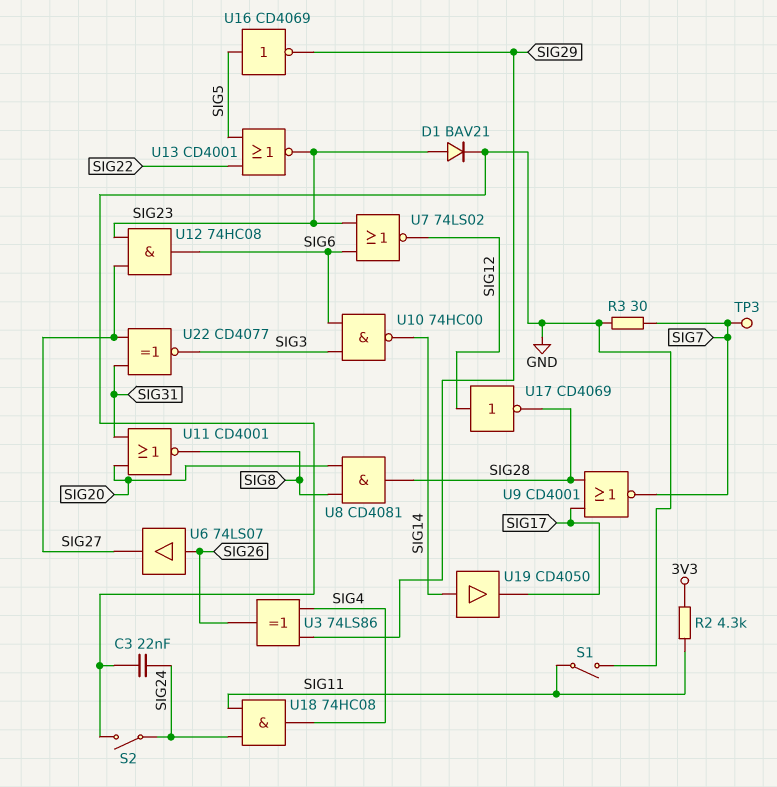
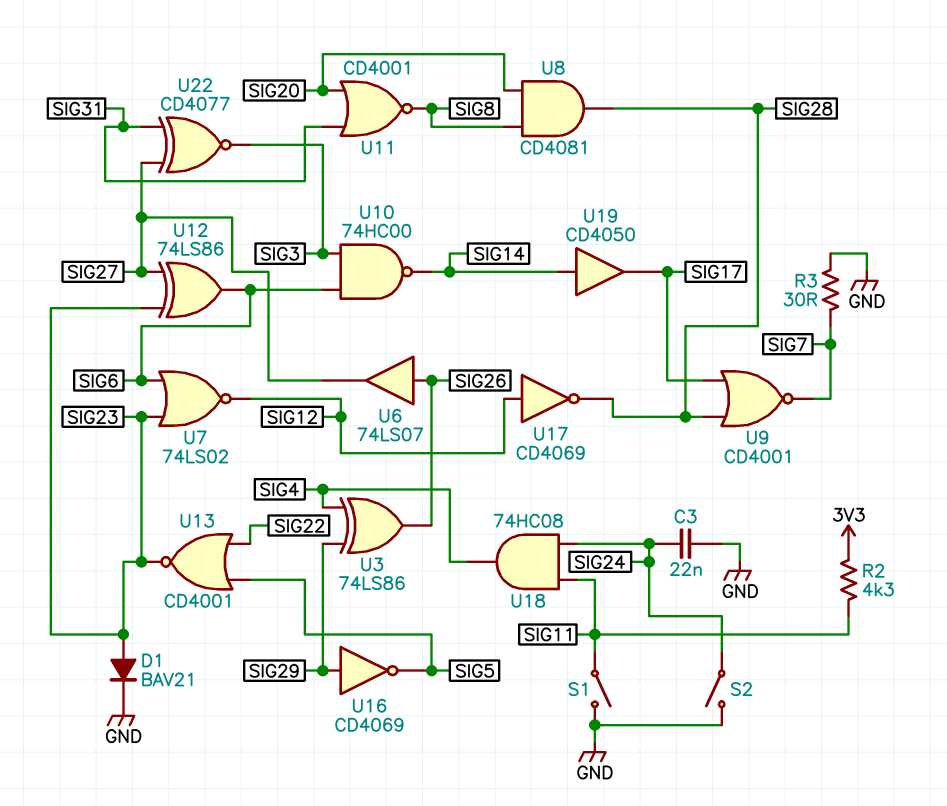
TP3: test point (SIG7) -> none
U12: AND 74HC08 (in SIG23, in SIG27, out SIG6) -> XOR 74LS86 (in SIG23, in SIG27, out SIG6)
U16: NOT CD4069 (in SIG5, out SIG29) -> NOT CD4069 (in SIG29, out SIG5)

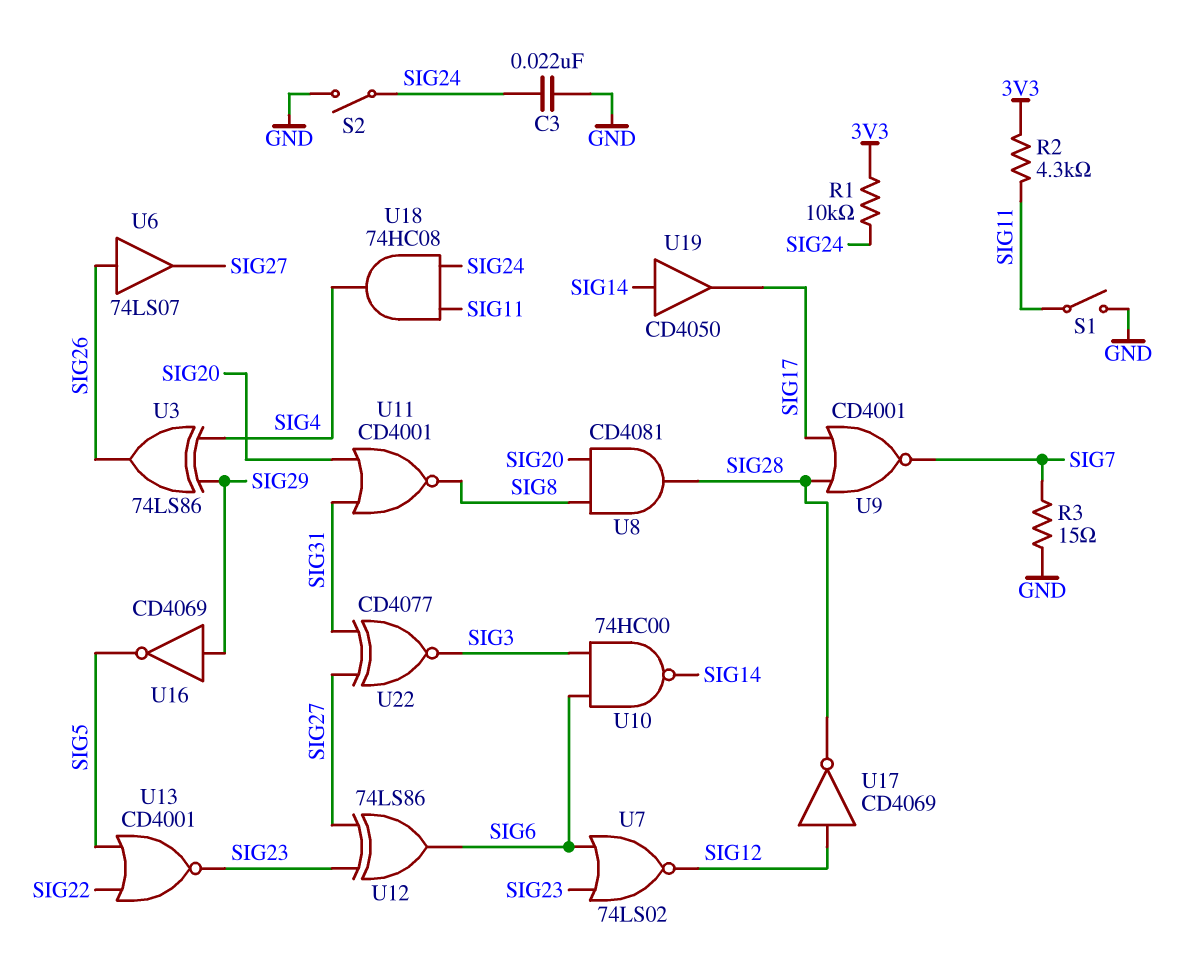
D1: diode BAV21 (A SIG23, K GND) -> none
R1: none -> 10k (3V3, SIG24)
R3: 30 (GND, SIG7) -> 15 (GND, SIG7)

